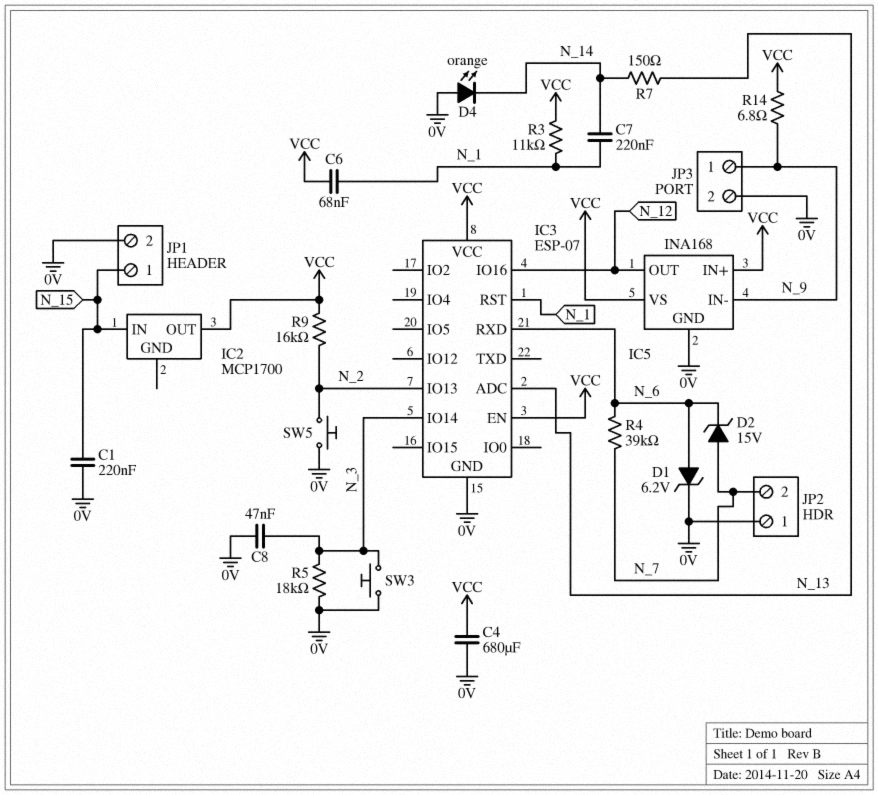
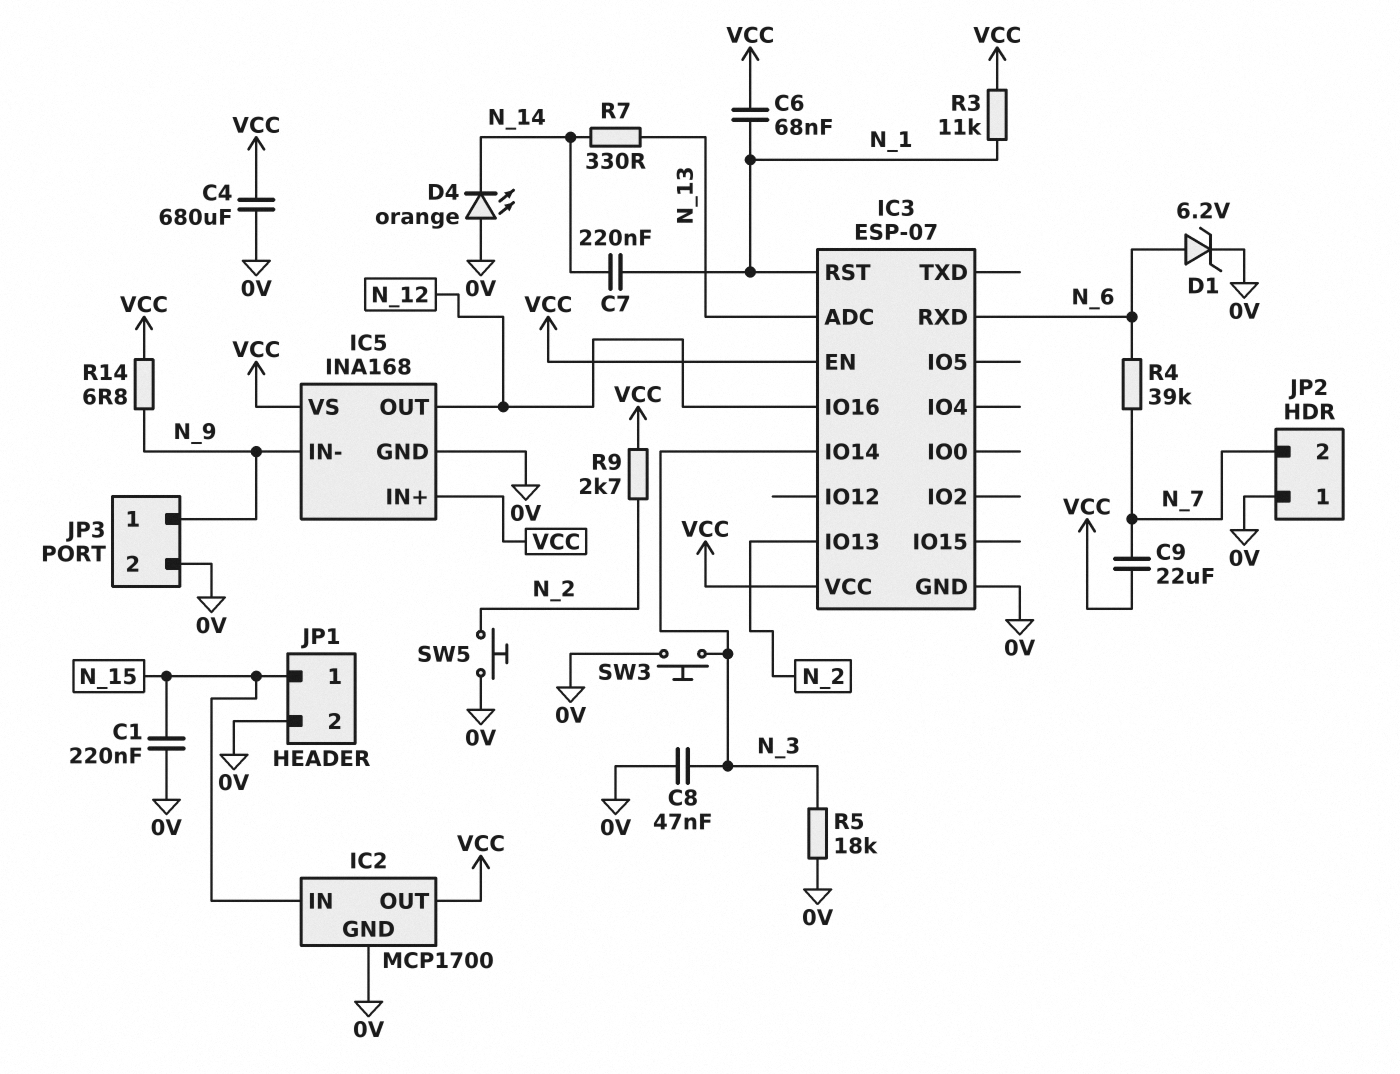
C9: none -> 22uF (N_7, VCC)
D2: zener 15V (A N_7, K N_6) -> none
IC2 pin GND: none -> 0V
R7: 150 (N_13, N_14) -> 330 (N_13, N_14)
R9: 16k (N_2, VCC) -> 2.7k (N_2, VCC)

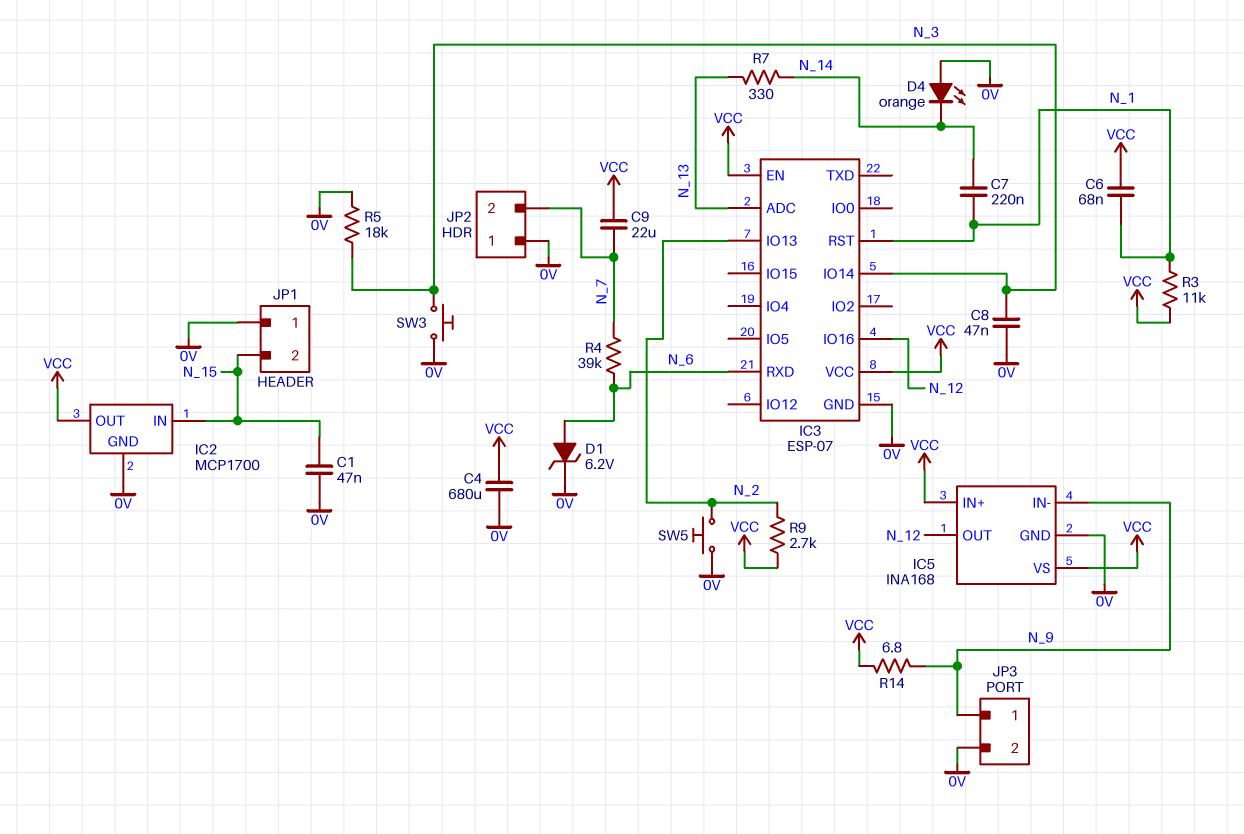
C1: 220nF (0V, N_15) -> 47nF (0V, N_15)
JP1 pin 1: N_15 -> 0V
JP1 pin 2: 0V -> N_15

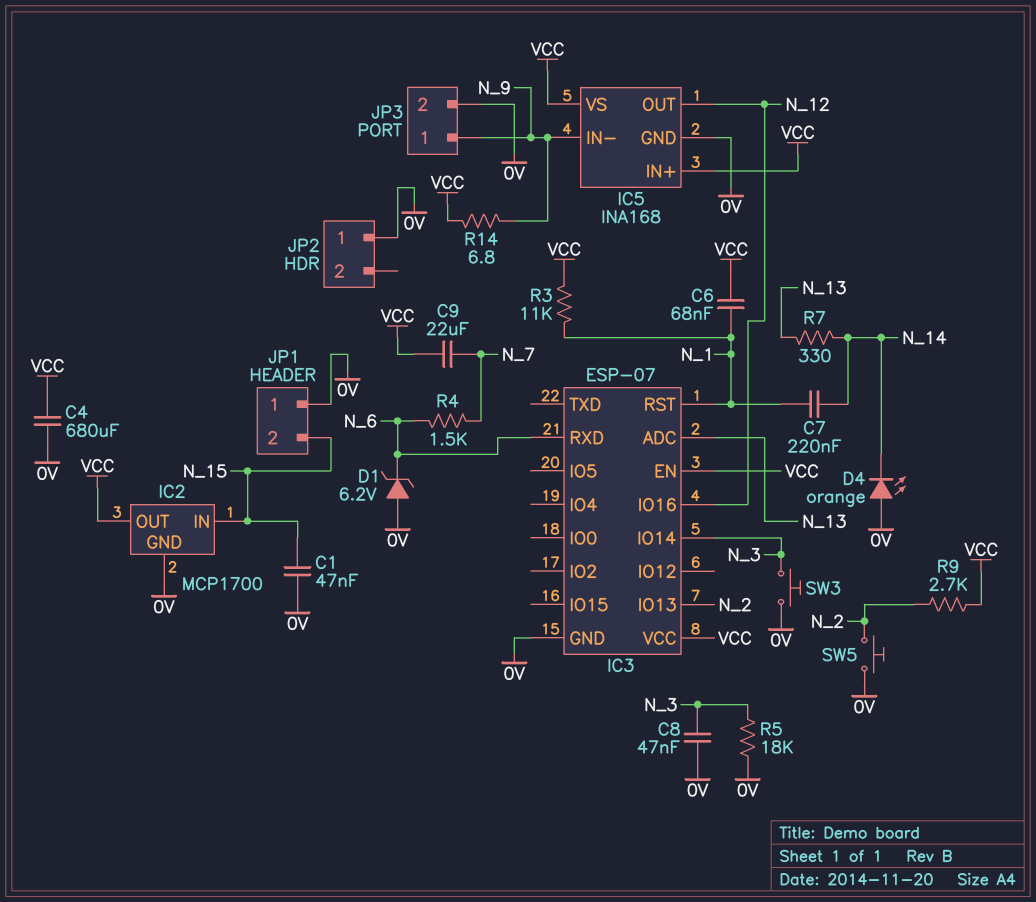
D1: zener 6.2V (A N_6, K 0V) -> zener 6.2V (A 0V, K N_6)
JP2 pin 2: N_7 -> none
R4: 39k (N_6, N_7) -> 1.5k (N_6, N_7)

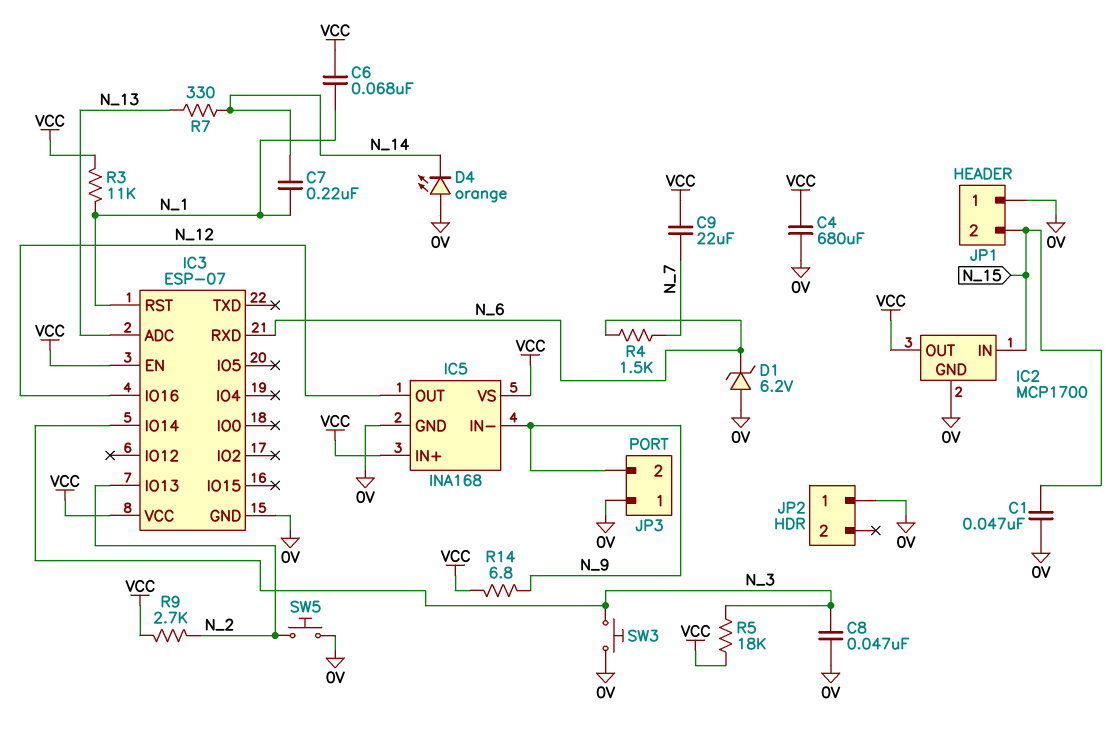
JP3 pin 1: N_9 -> 0V
JP3 pin 2: 0V -> N_9
R5: 18k (0V, N_3) -> 18k (N_3, VCC)

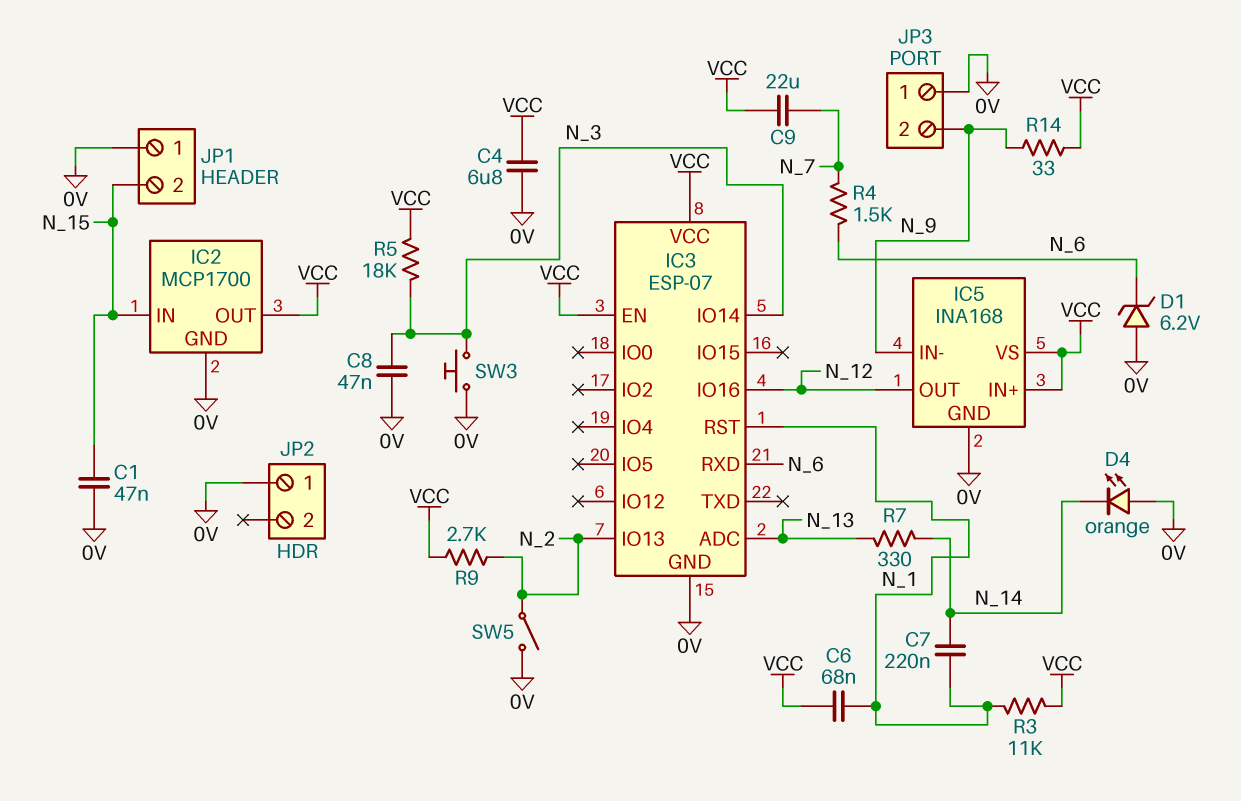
C4: 680uF (0V, VCC) -> 6.8uF (0V, VCC)
R14: 6.8 (N_9, VCC) -> 33 (N_9, VCC)
SW5: button (0V, N_2) -> switch (0V, N_2)

